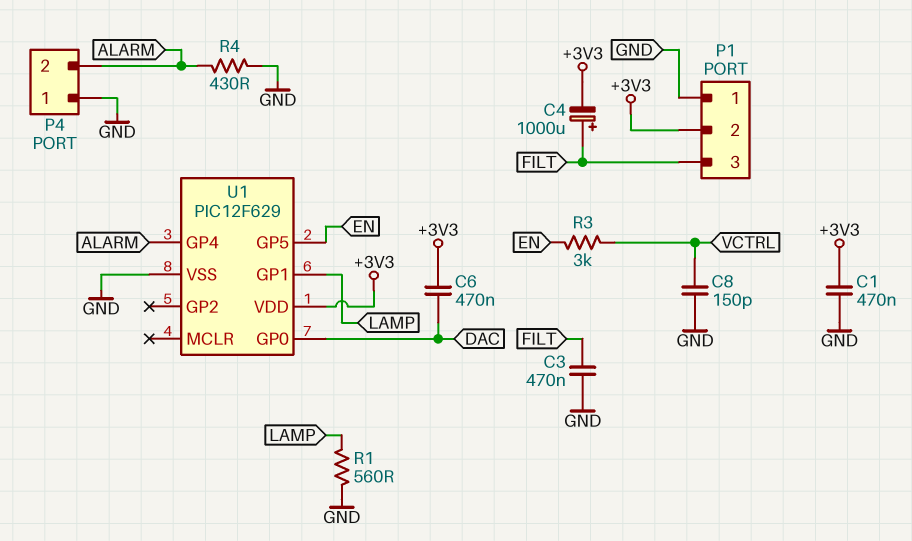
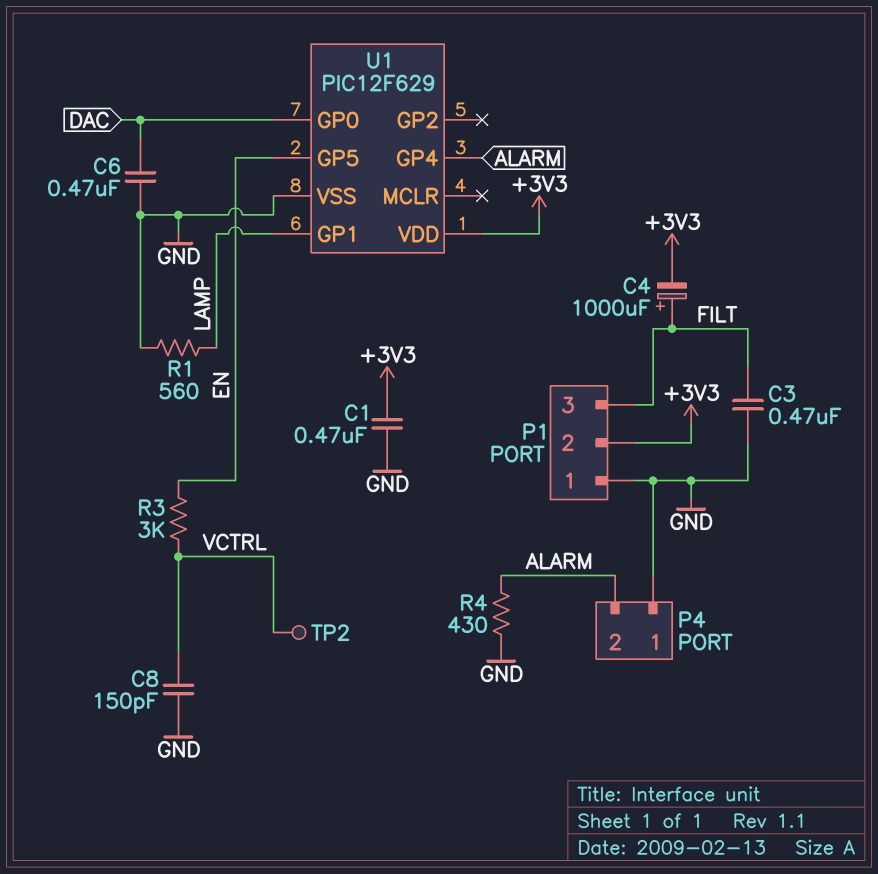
C6: 470nF (+3V3, DAC) -> 470nF (DAC, GND)
TP2: none -> test point (VCTRL)

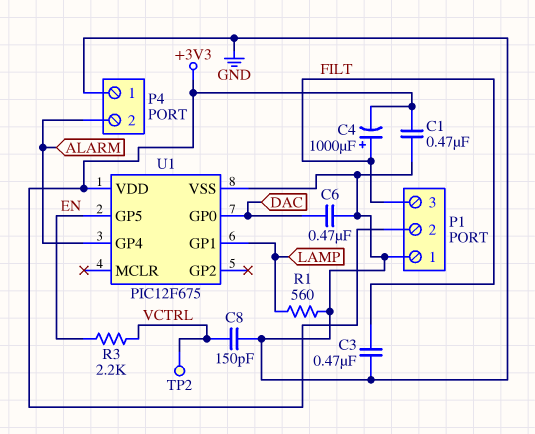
R3: 3k (EN, VCTRL) -> 2.2k (EN, VCTRL)
R4: 430 (ALARM, GND) -> none
U1: PIC12F629 -> PIC12F675

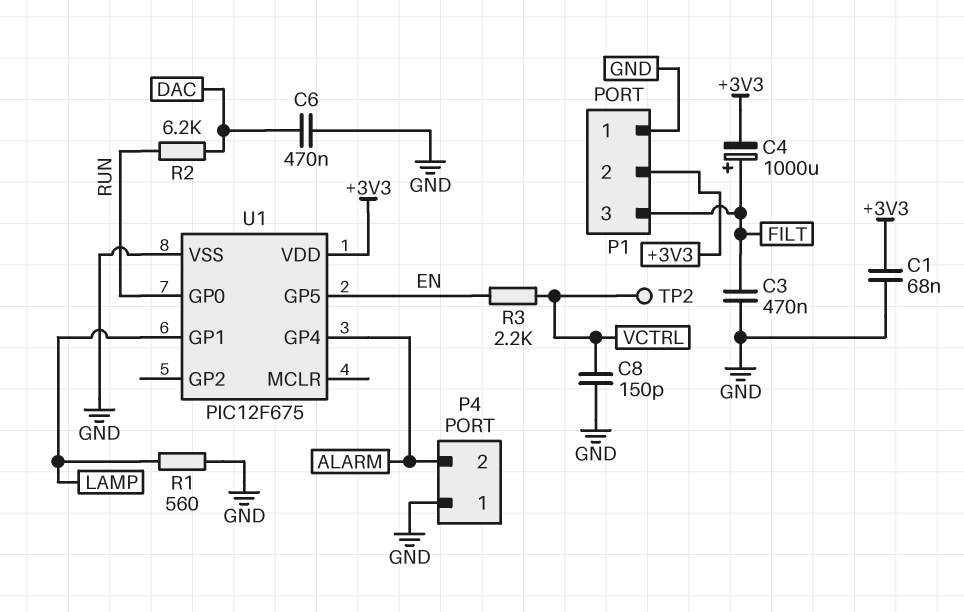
C1: 470nF (+3V3, GND) -> 68nF (+3V3, GND)
R2: none -> 6.2k (DAC, RUN)
U1 pin GP0: DAC -> RUN

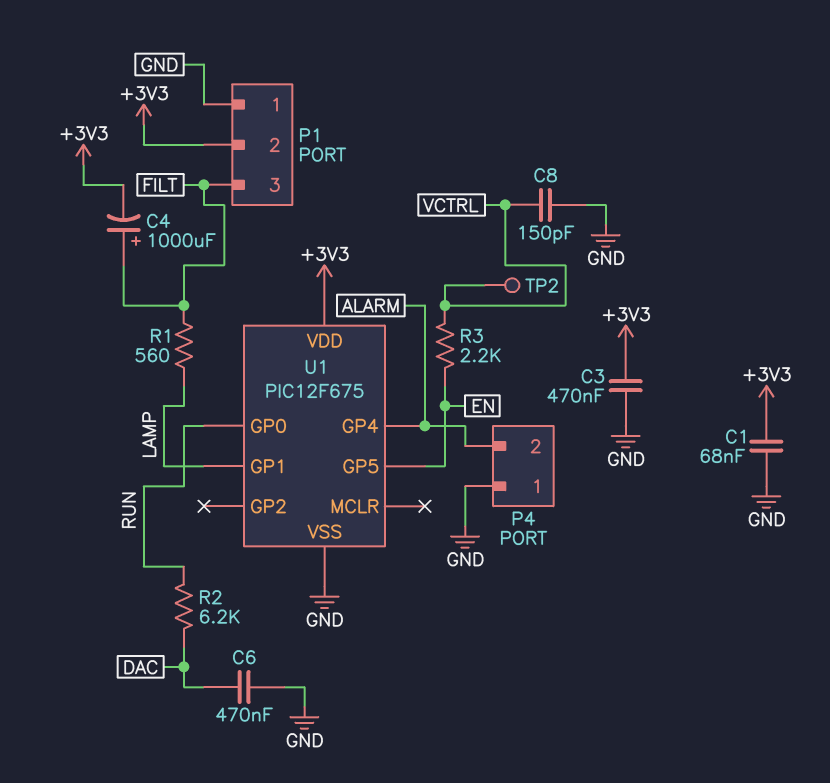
C3: 470nF (FILT, GND) -> 470nF (+3V3, GND)
R1: 560 (GND, LAMP) -> 560 (FILT, LAMP)

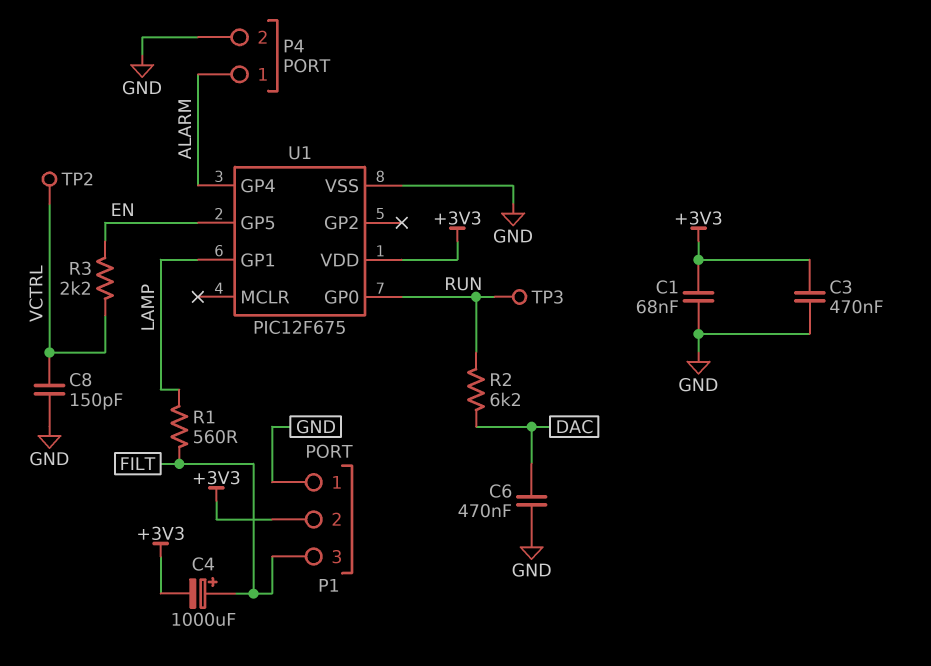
P4 pin 1: GND -> ALARM
P4 pin 2: ALARM -> GND
TP3: none -> test point (RUN)

